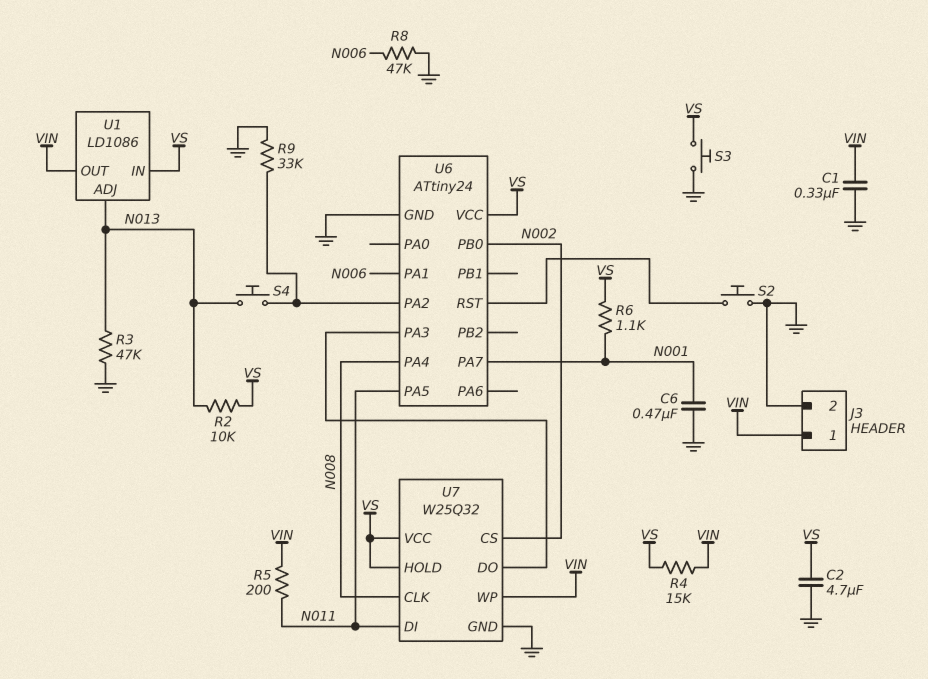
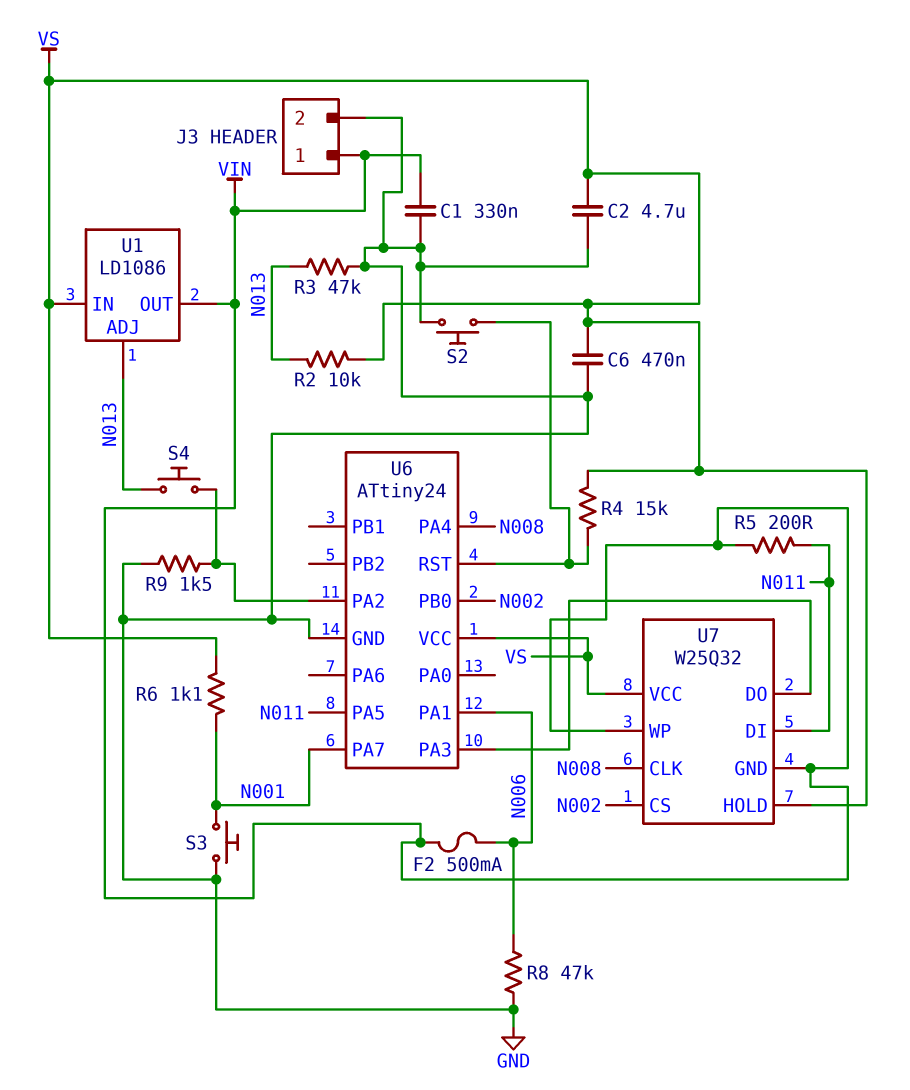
C6: 470nF (GND, N001) -> 470nF (GND, VS)
F2: none -> 500mA (N006, VIN)
R4: 15k (VIN, VS) -> 15k (U6/RST, VS)
R9: 33k (GND, U6/PA2) -> 1.5k (GND, U6/PA2)
S3: button (GND, VS) -> button (GND, N001)
U7 pin GND: GND -> VIN

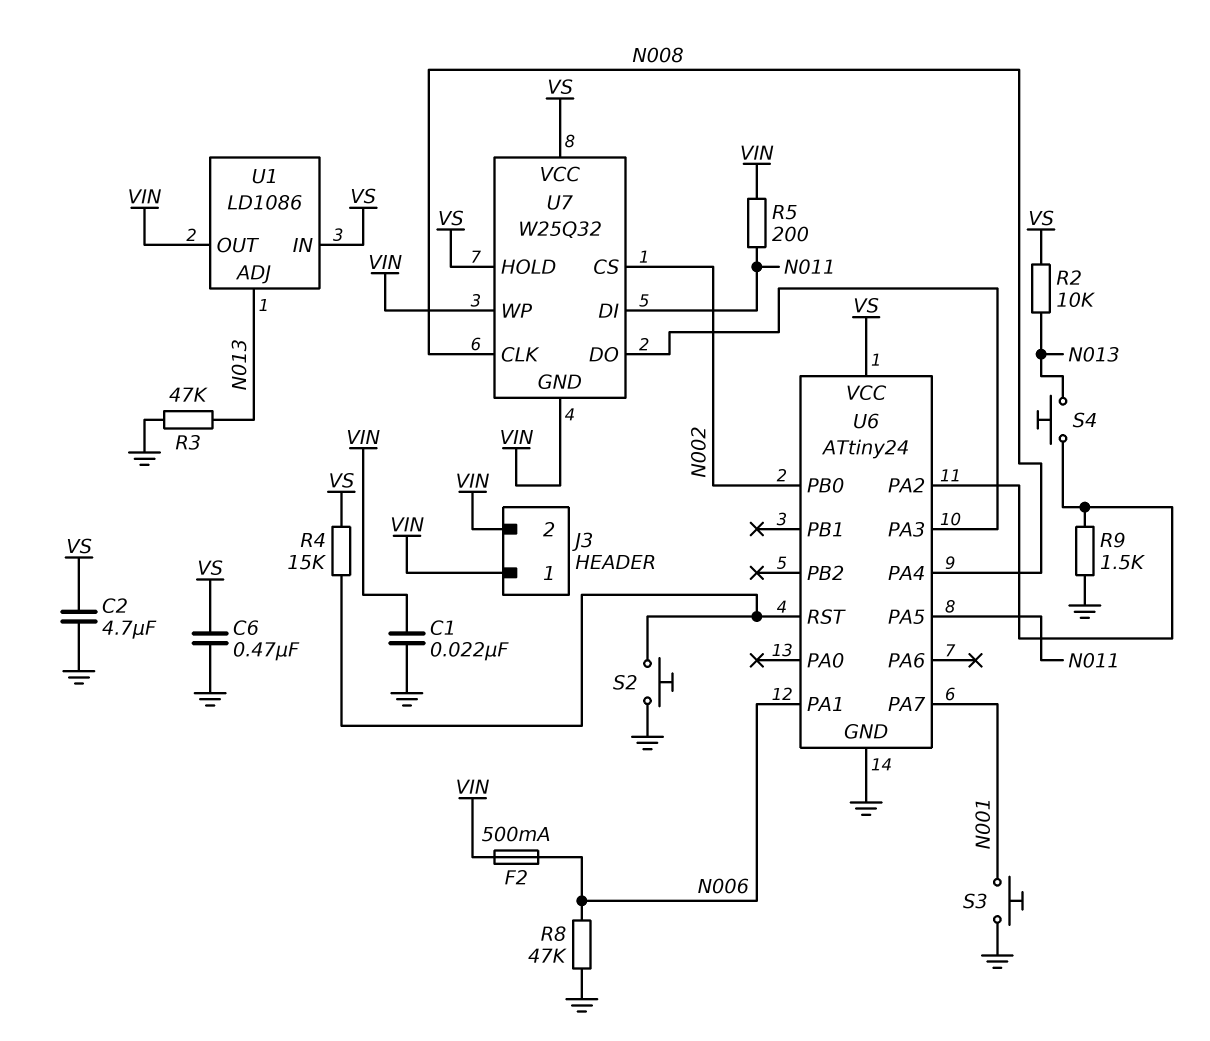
C1: 330nF (GND, VIN) -> 22nF (GND, VIN)
J3 pin 2: GND -> VIN
R6: 1.1k (N001, VS) -> none

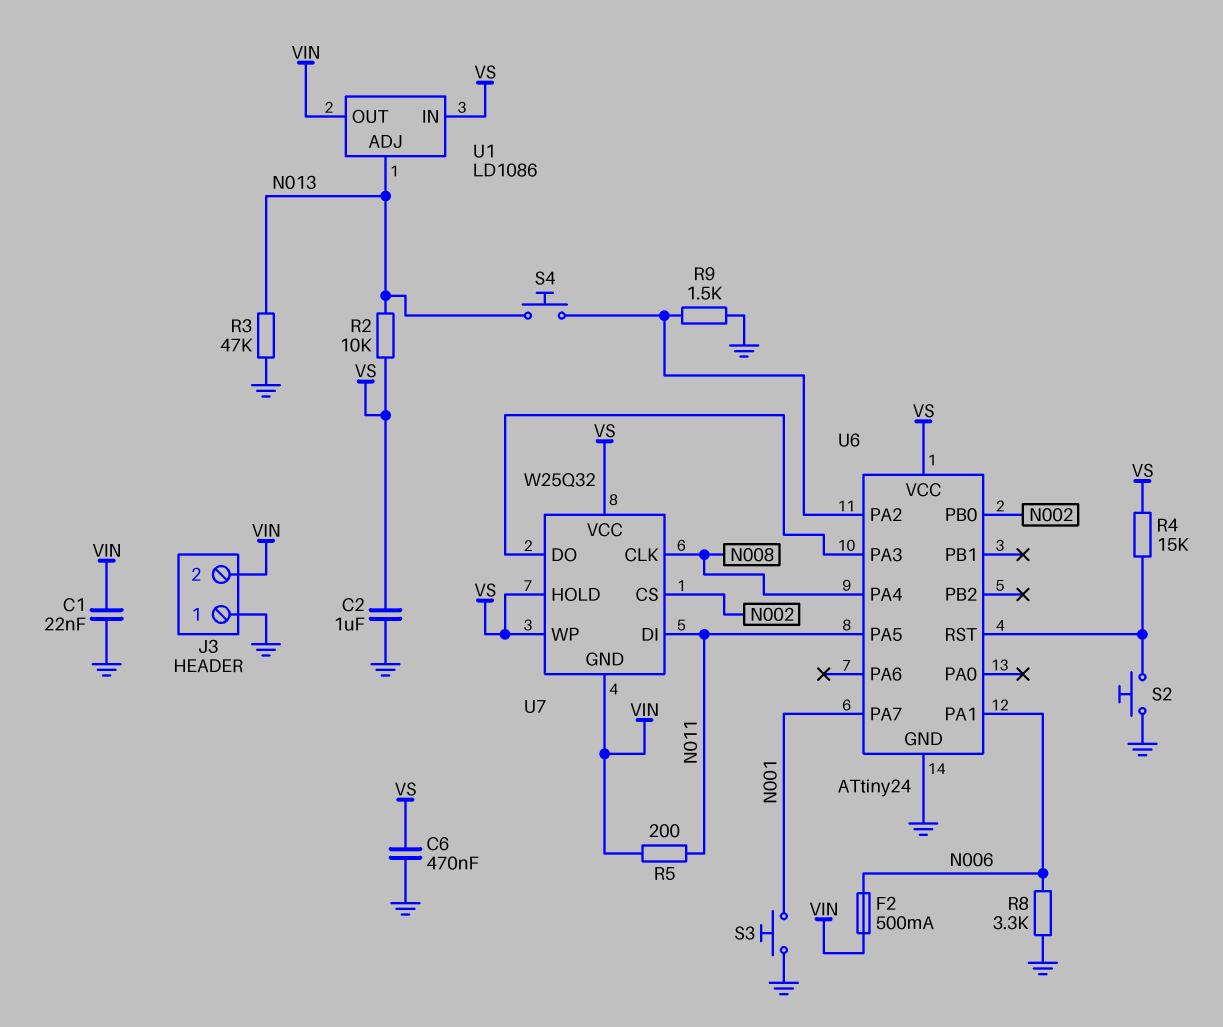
C2: 4.7uF (GND, VS) -> 1uF (GND, VS)
J3 pin 1: VIN -> GND
R8: 47k (GND, N006) -> 3.3k (GND, N006)
U7 pin WP: VIN -> VS

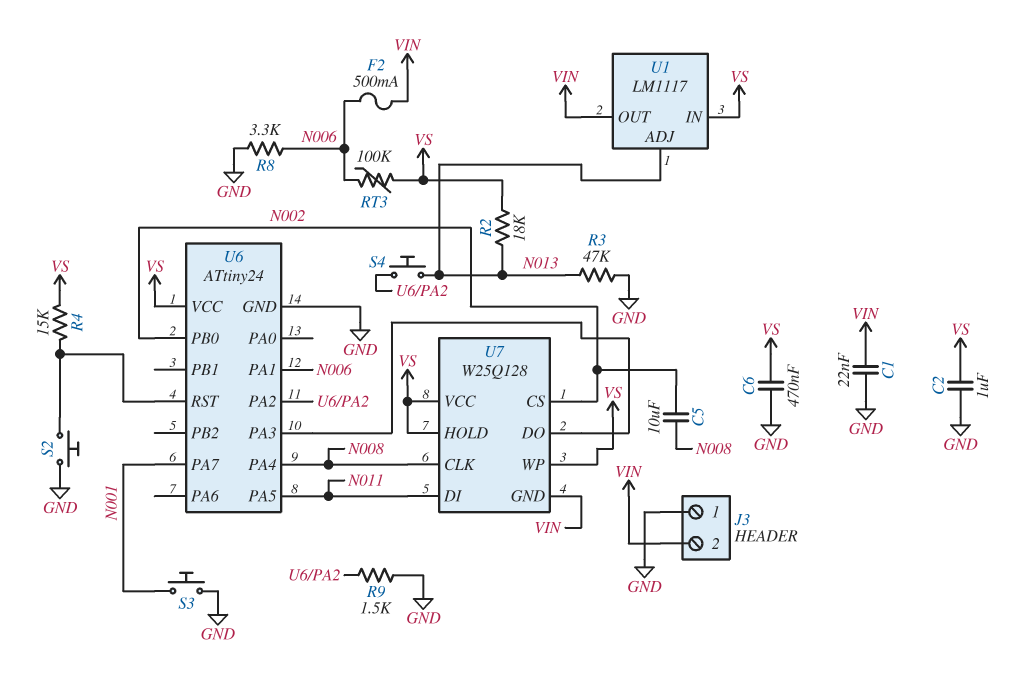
C5: none -> 10uF (N002, N008)
R2: 10k (N013, VS) -> 18k (N013, VS)
R5: 200 (N011, VIN) -> none
RT3: none -> 100k (N006, VS)
U1: LD1086 -> LM1117
U7: W25Q32 -> W25Q128

